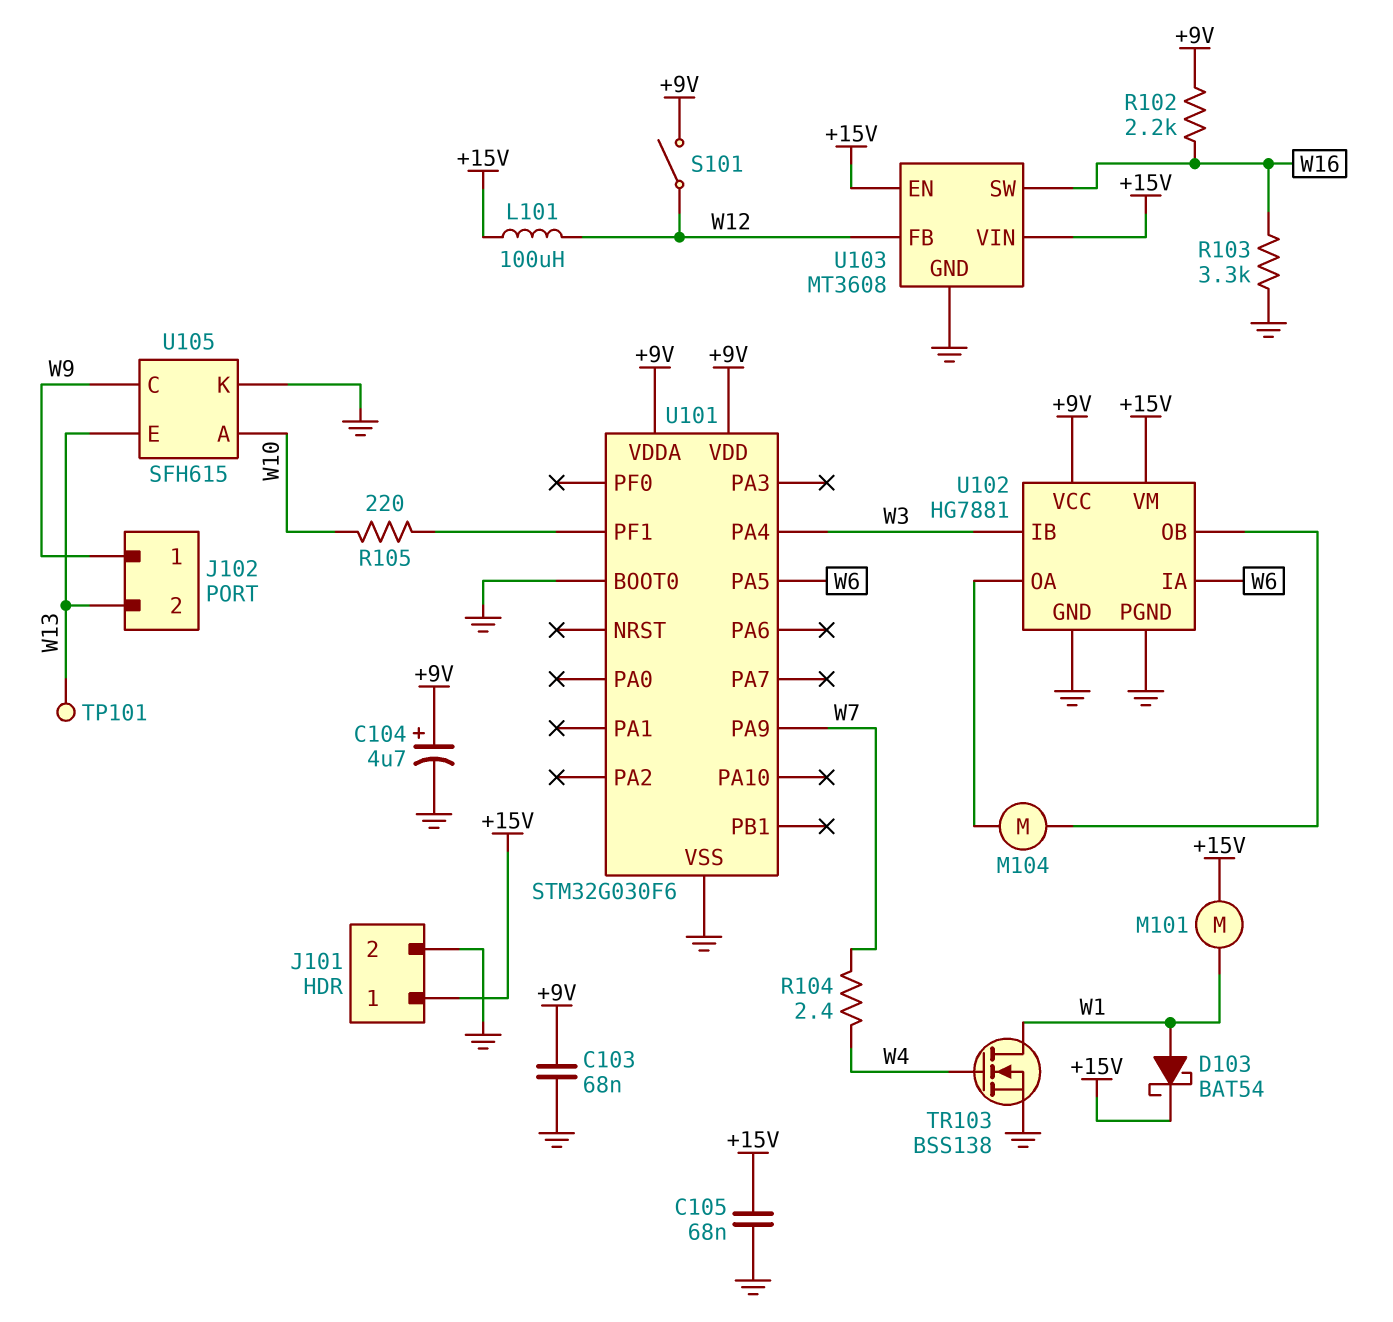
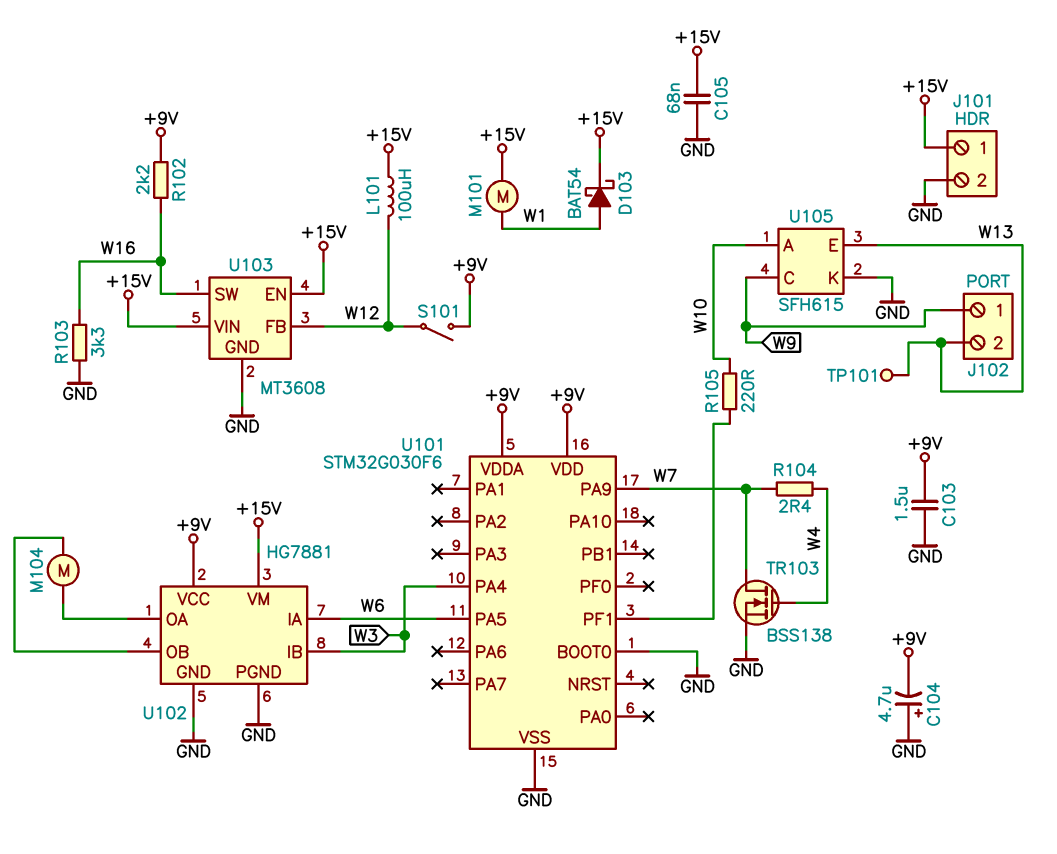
C103: 68nF (+9V, GND) -> 1.5uF (+9V, GND)
C104: 4.7uF (plus +9V, minus GND) -> 4.7uF (plus GND, minus +9V)
TR103: NMOS BSS138 (G W4, D W1, S GND) -> NMOS BSS138 (G W4, D W7, S GND)

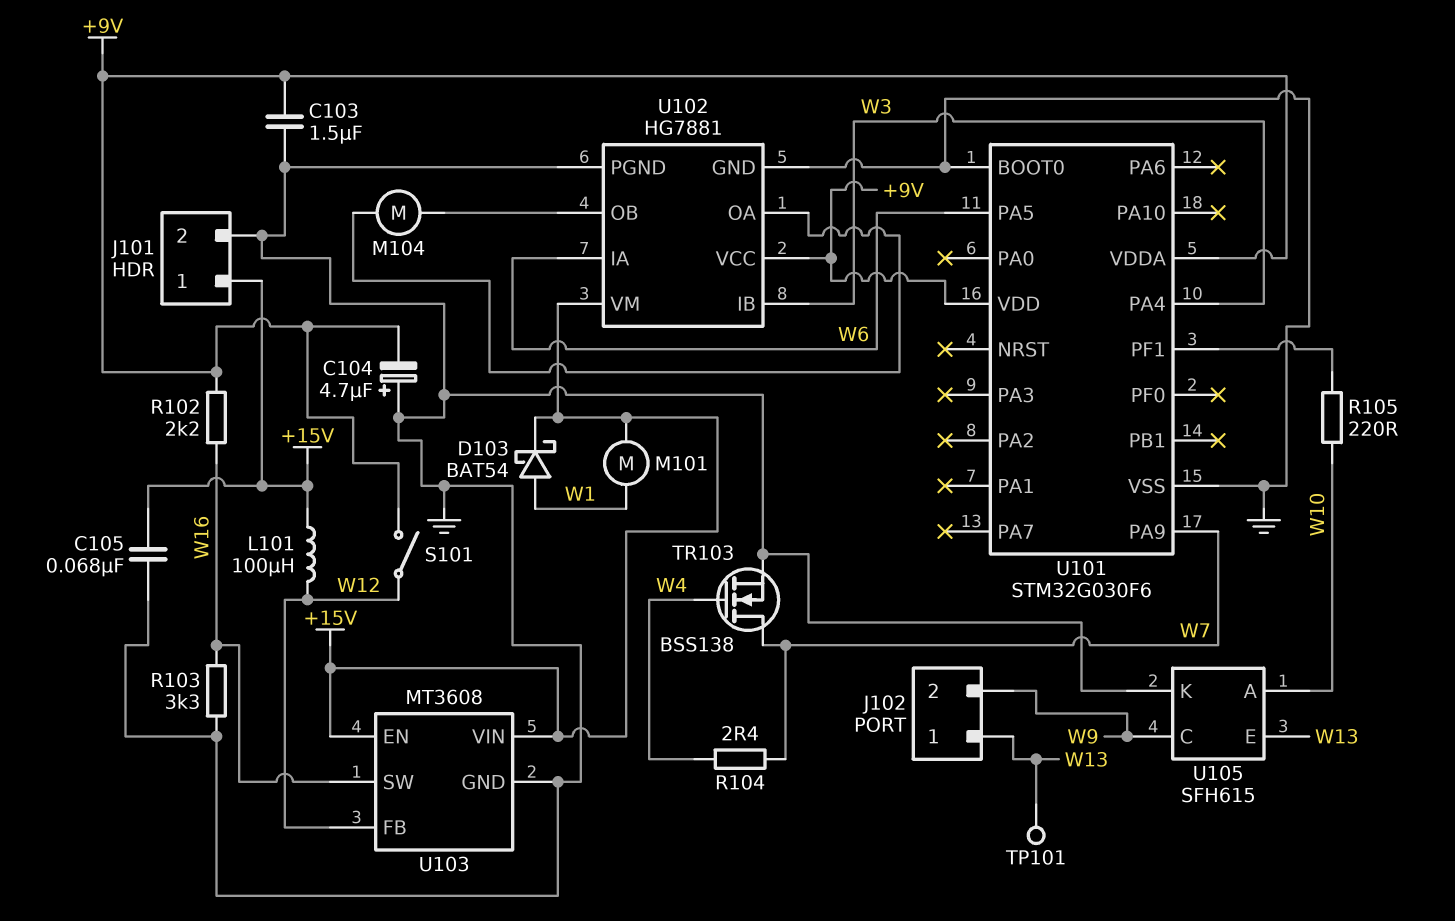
J102 pin 1: W9 -> W13
J102 pin 2: W13 -> W9

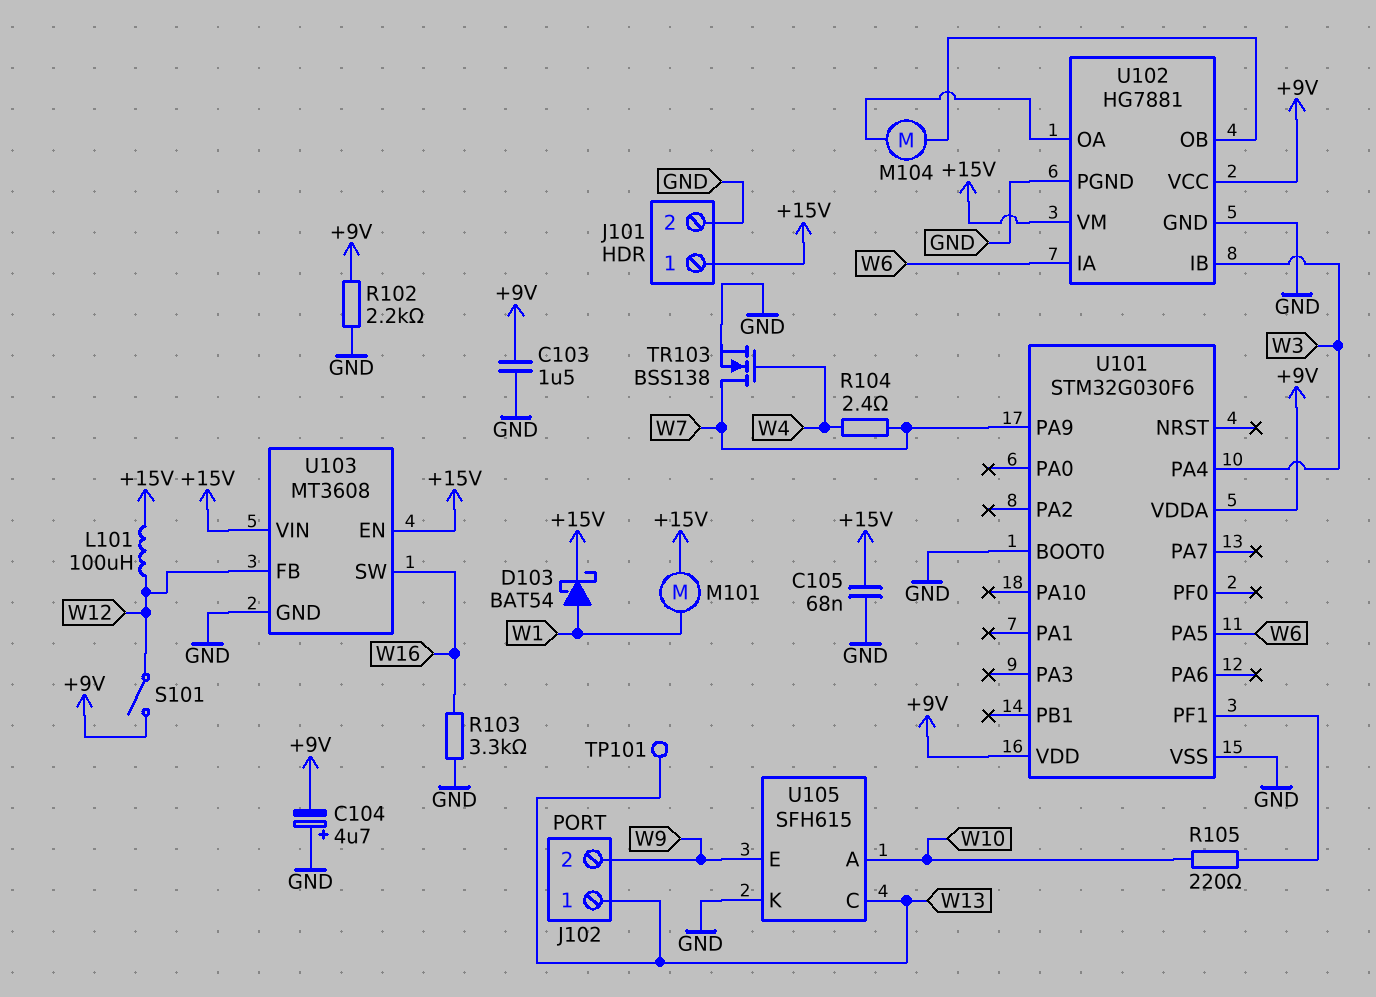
R102: 2.2k (+9V, W16) -> 2.2k (+9V, GND)
U105 pin C: W9 -> W13
U105 pin E: W13 -> W9

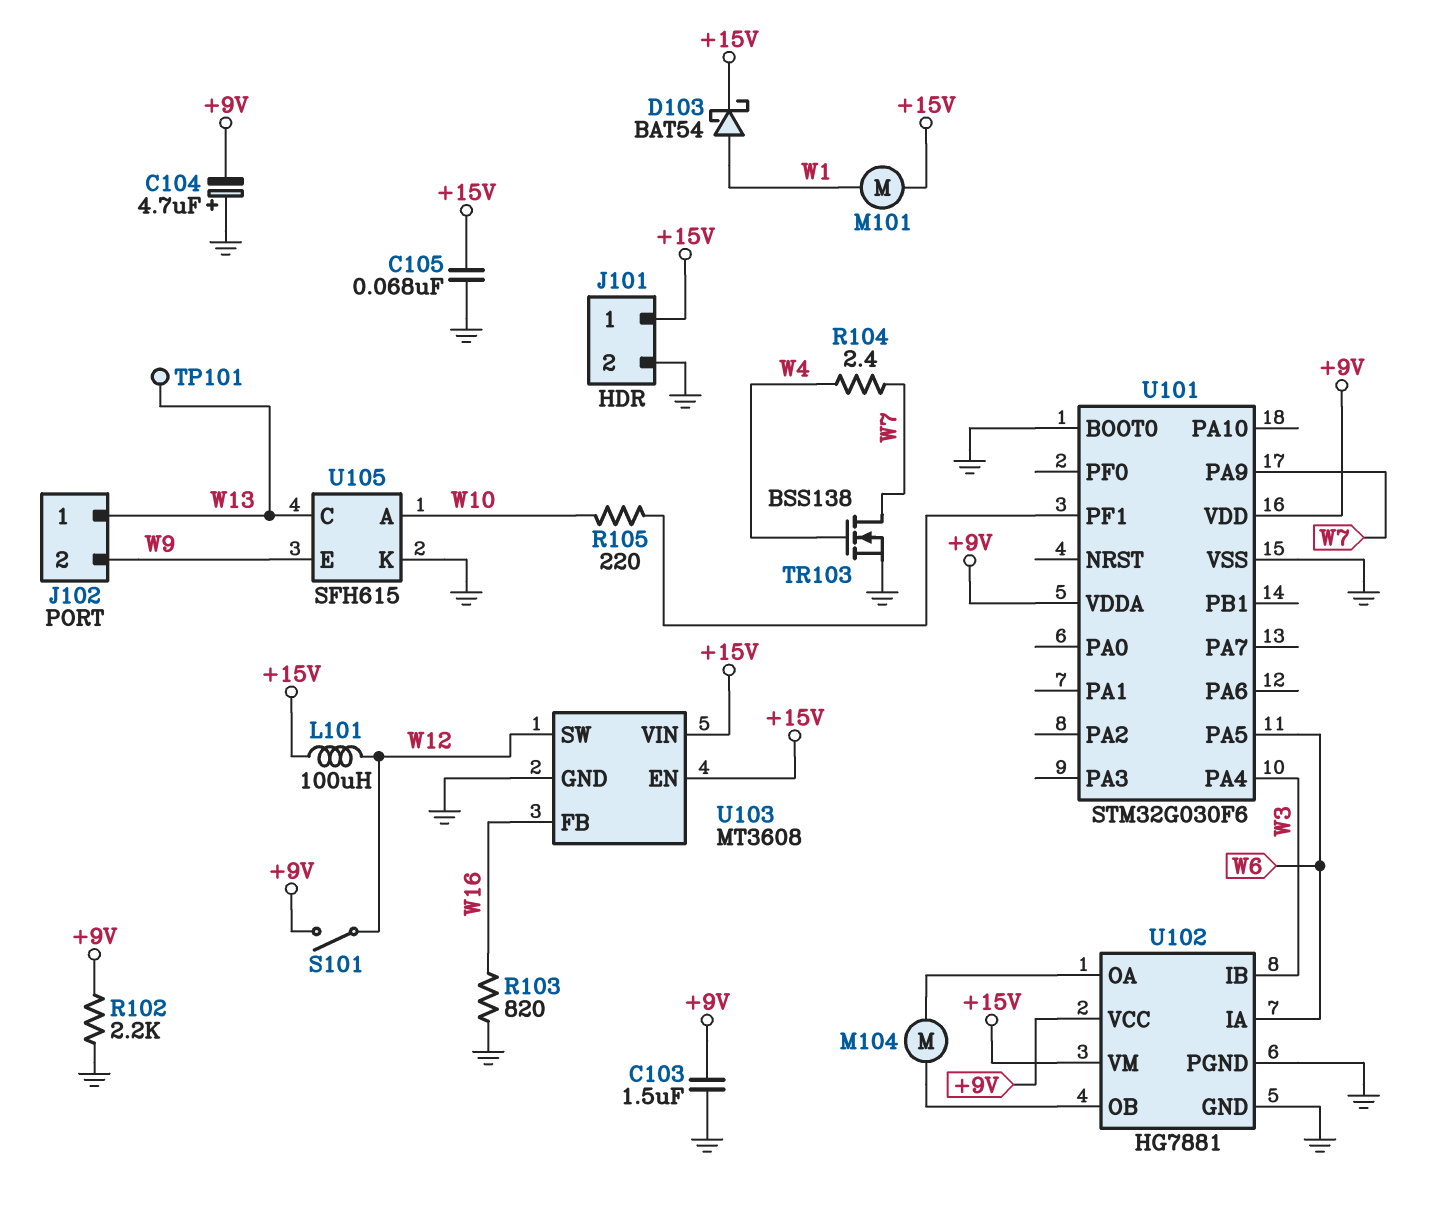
R103: 3.3k (GND, W16) -> 820 (GND, W16)
U103 pin FB: W12 -> W16
U103 pin SW: W16 -> W12

